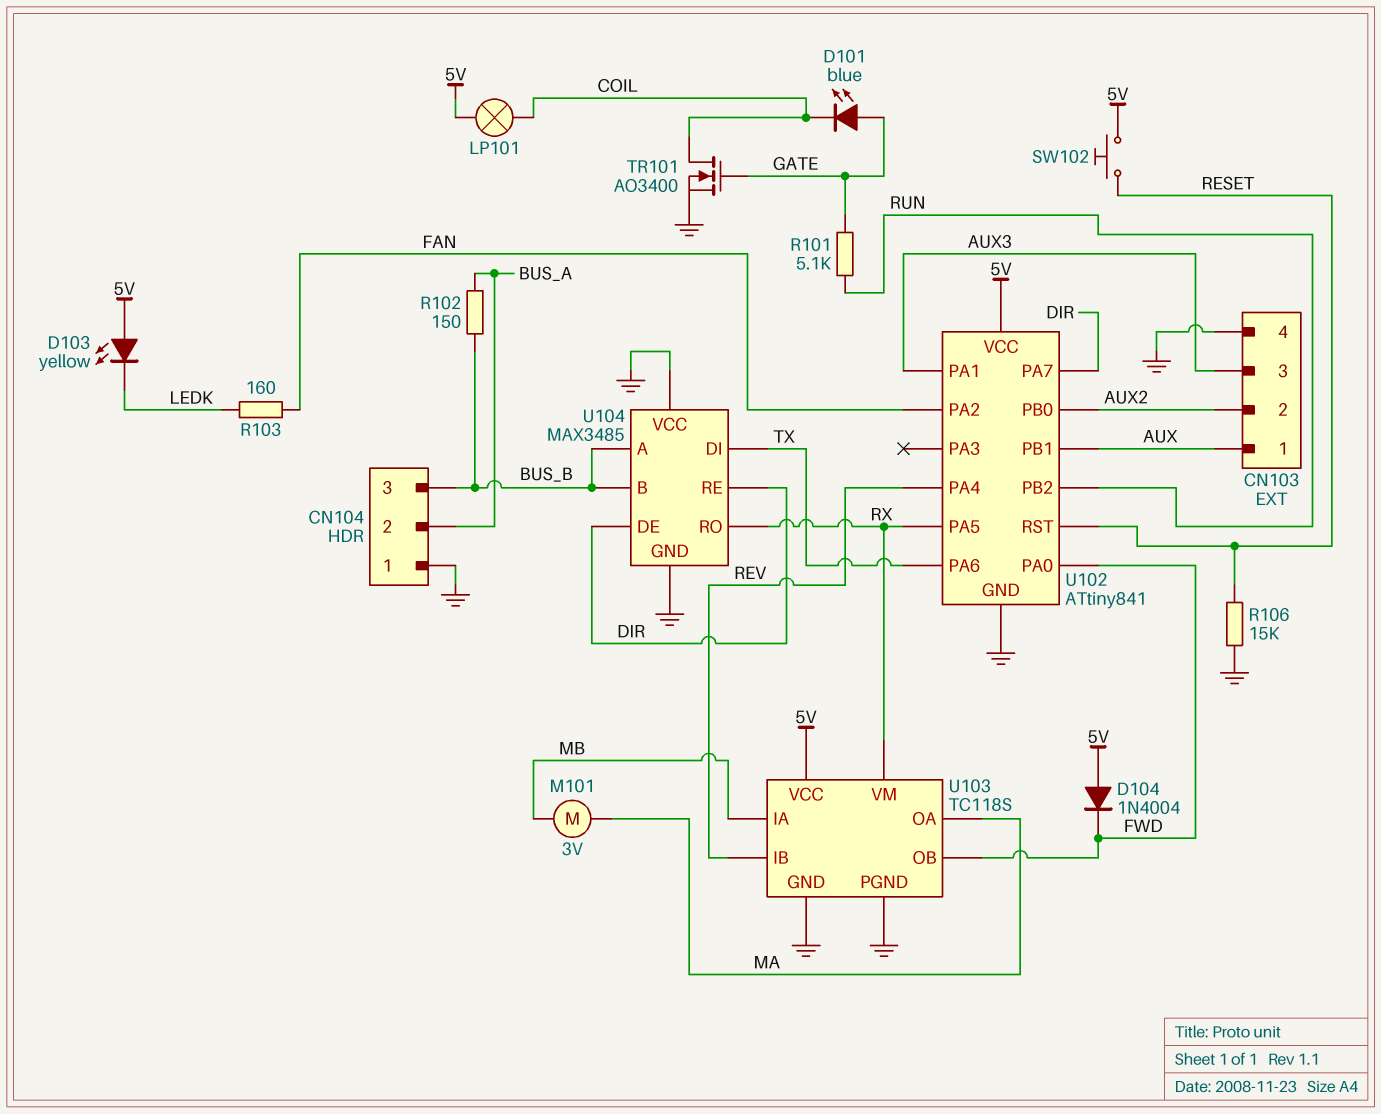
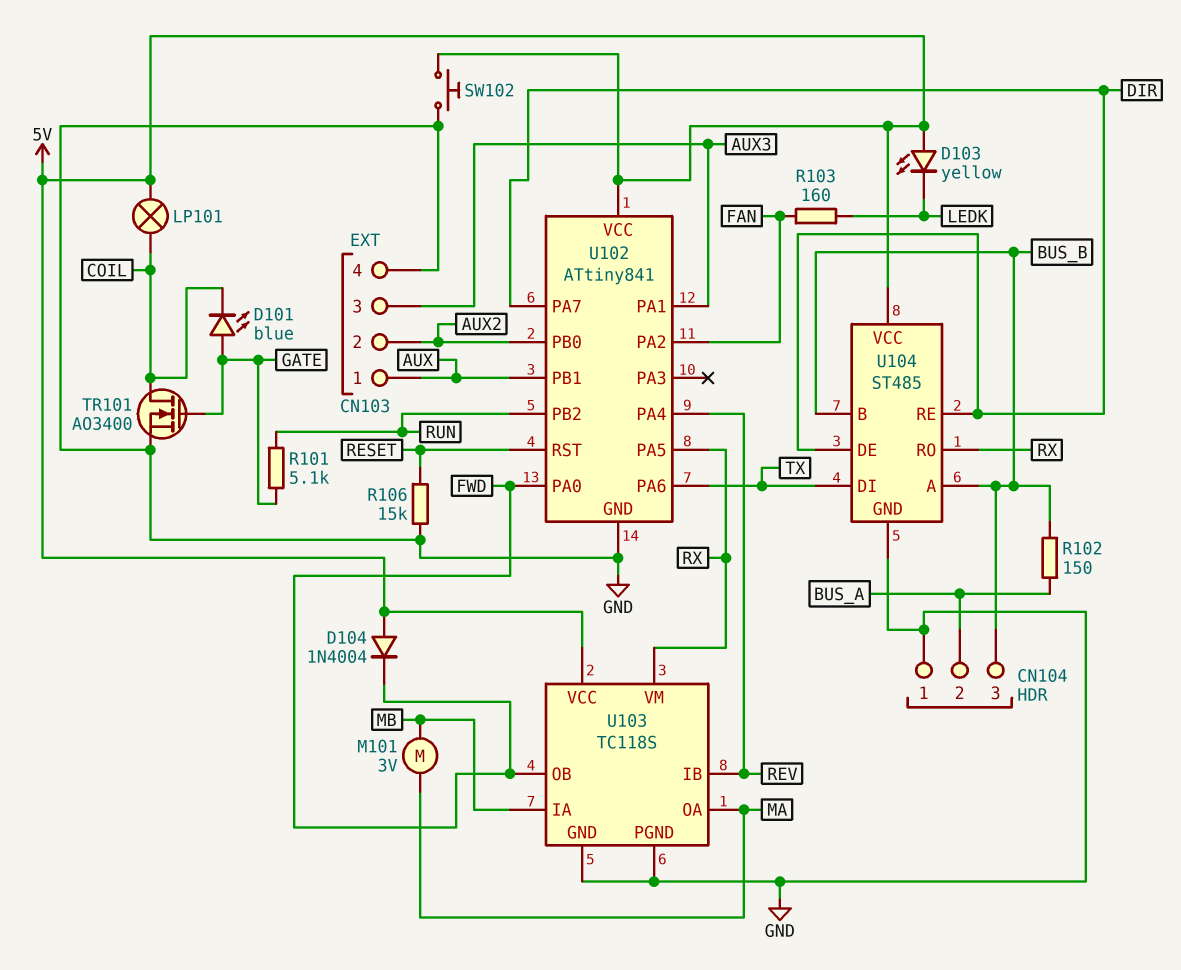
SW102: button (5V, RESET) -> button (5V, GND)
U104: MAX3485 -> ST485
U104 pin VCC: GND -> 5V

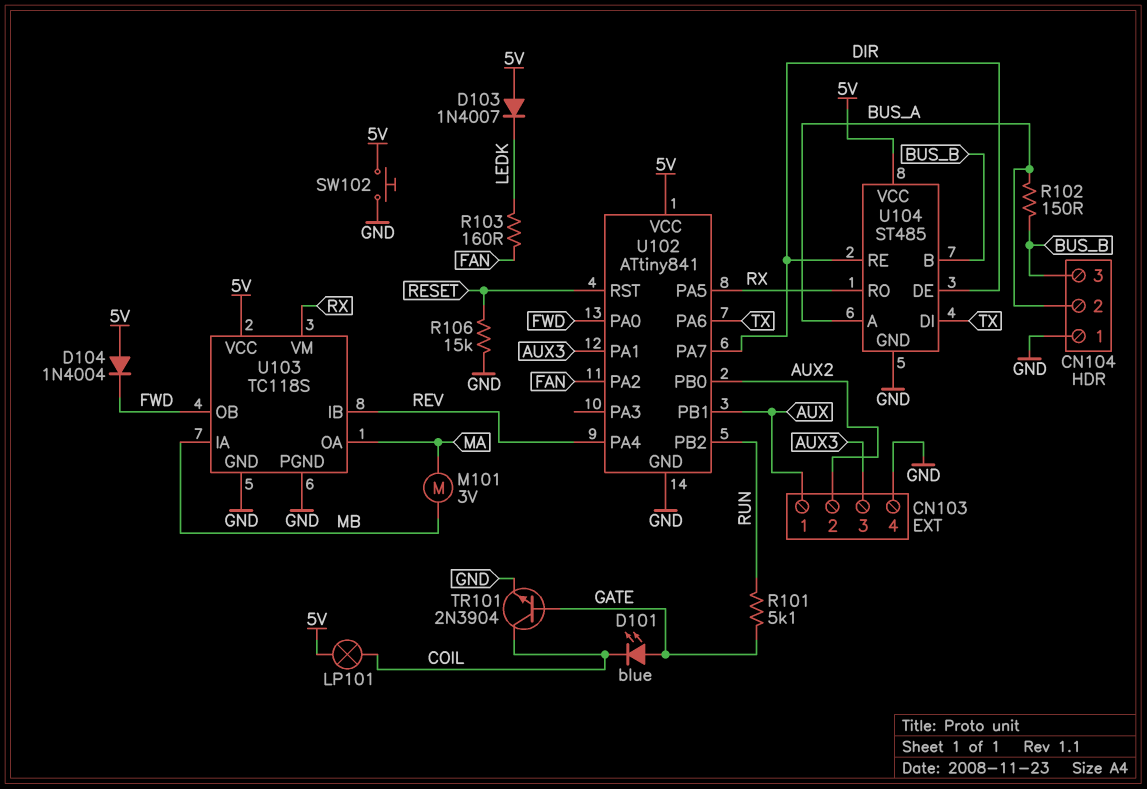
D103: LED yellow (A 5V, K LEDK) -> diode 1N4007 (A 5V, K LEDK)
TR101: NMOS AO3400 (G GATE, D COIL, S GND) -> NPN 2N3904 (B GATE, C COIL, E GND)
U104 pin A: BUS_B -> BUS_A

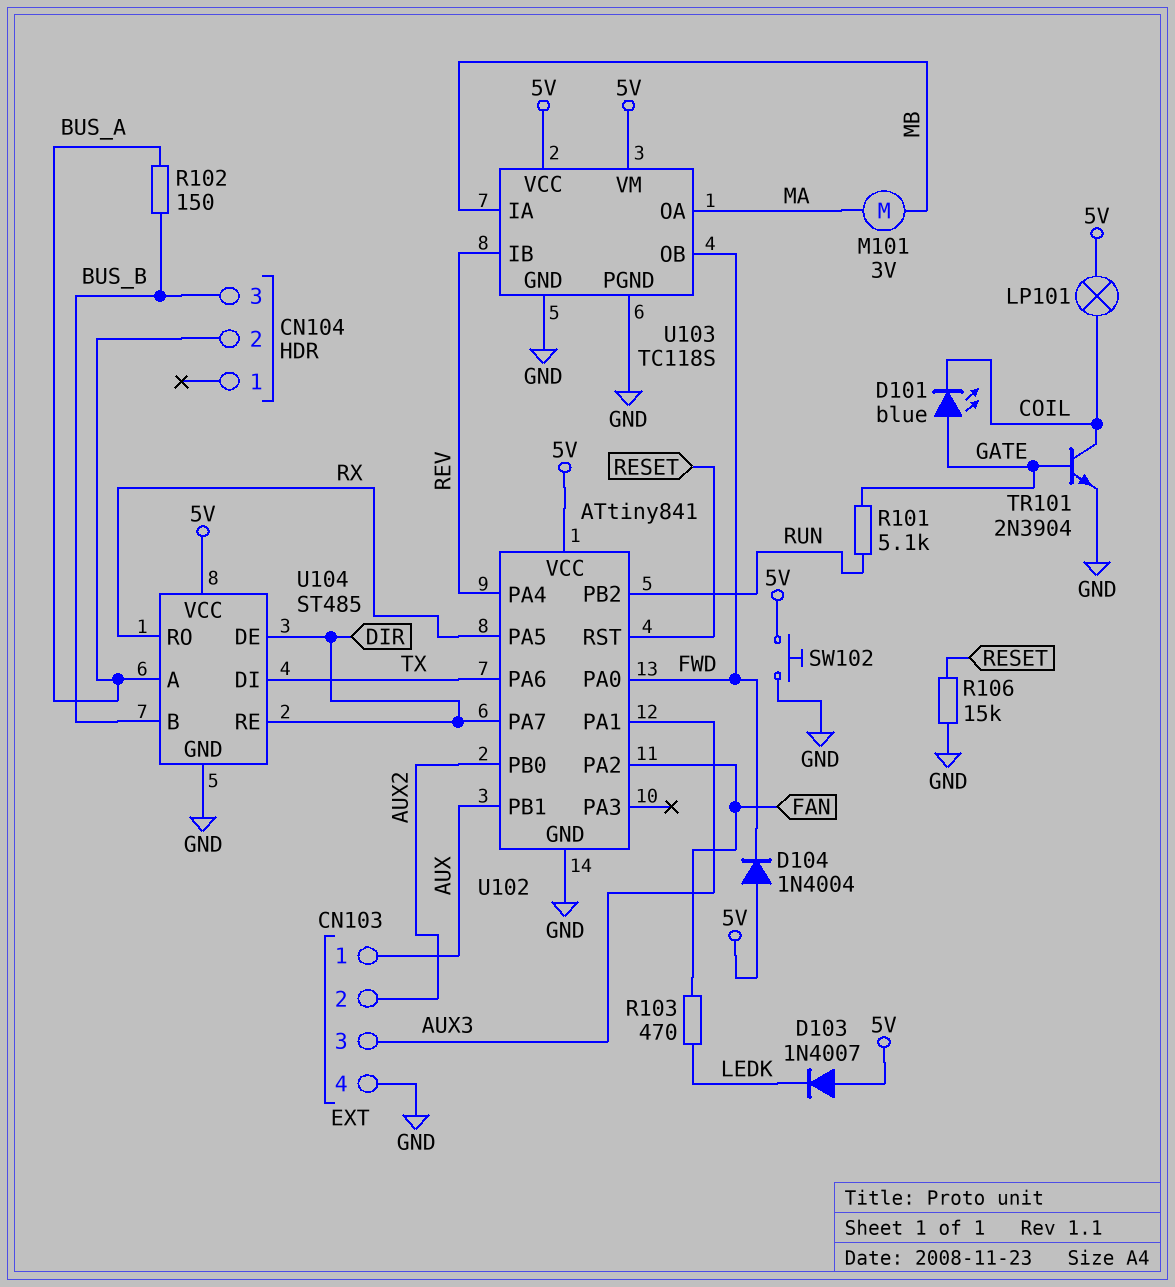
CN104 pin 1: GND -> none
R103: 160 (FAN, LEDK) -> 470 (FAN, LEDK)
U103 pin VM: RX -> 5V

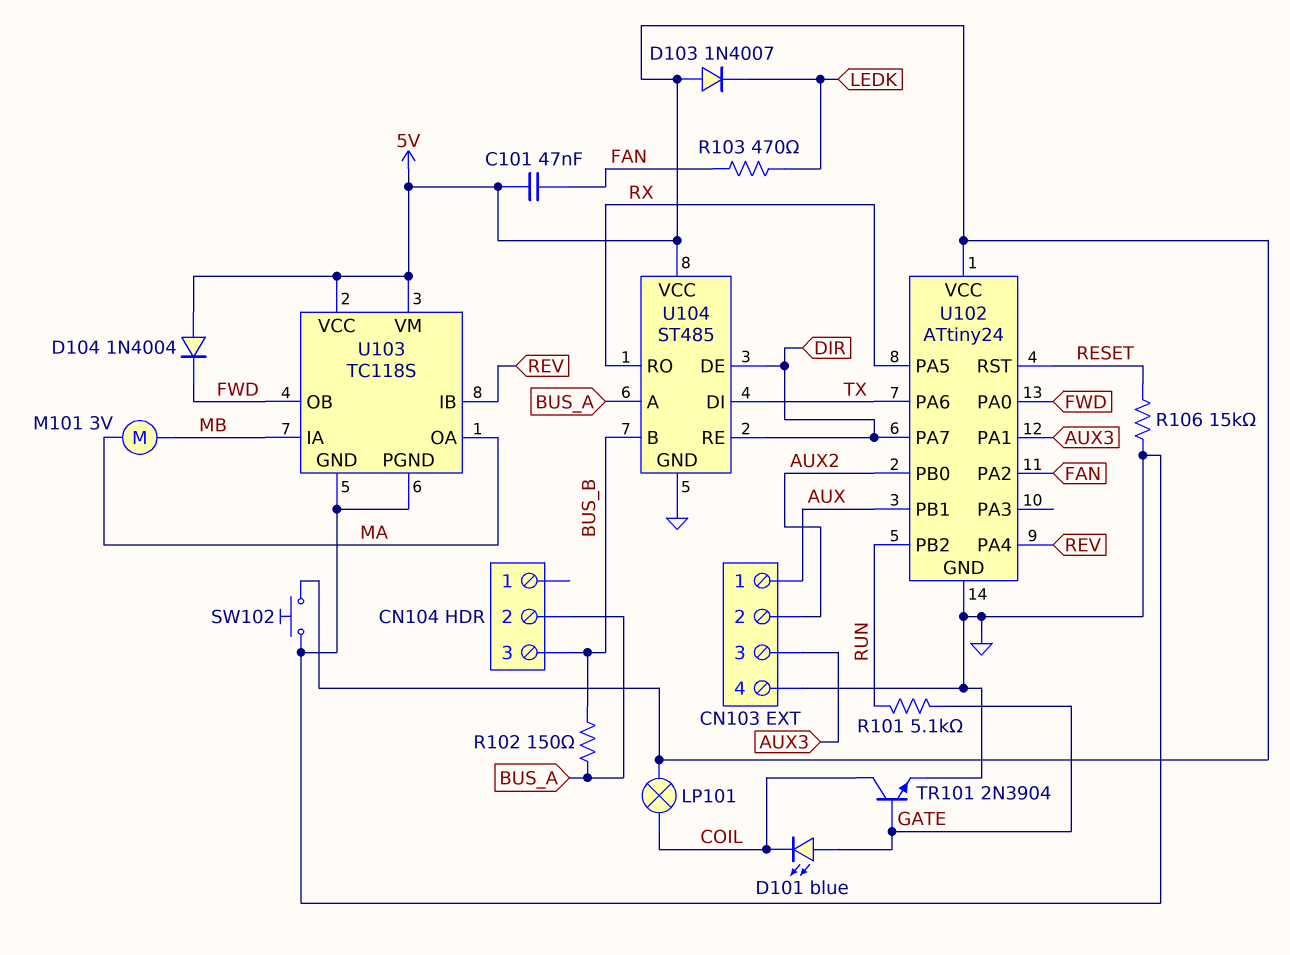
C101: none -> 47nF (5V, FAN)
U102: ATtiny841 -> ATtiny24

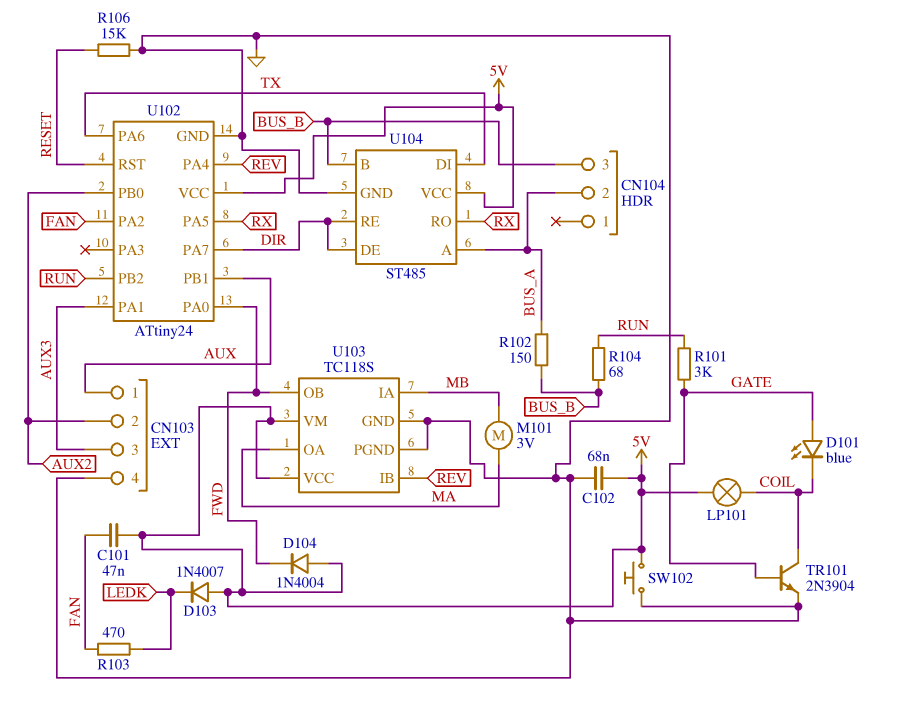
C102: none -> 68nF (5V, GND)
R101: 5.1k (GATE, RUN) -> 3k (GATE, RUN)
R104: none -> 68 (BUS_B, RUN)

